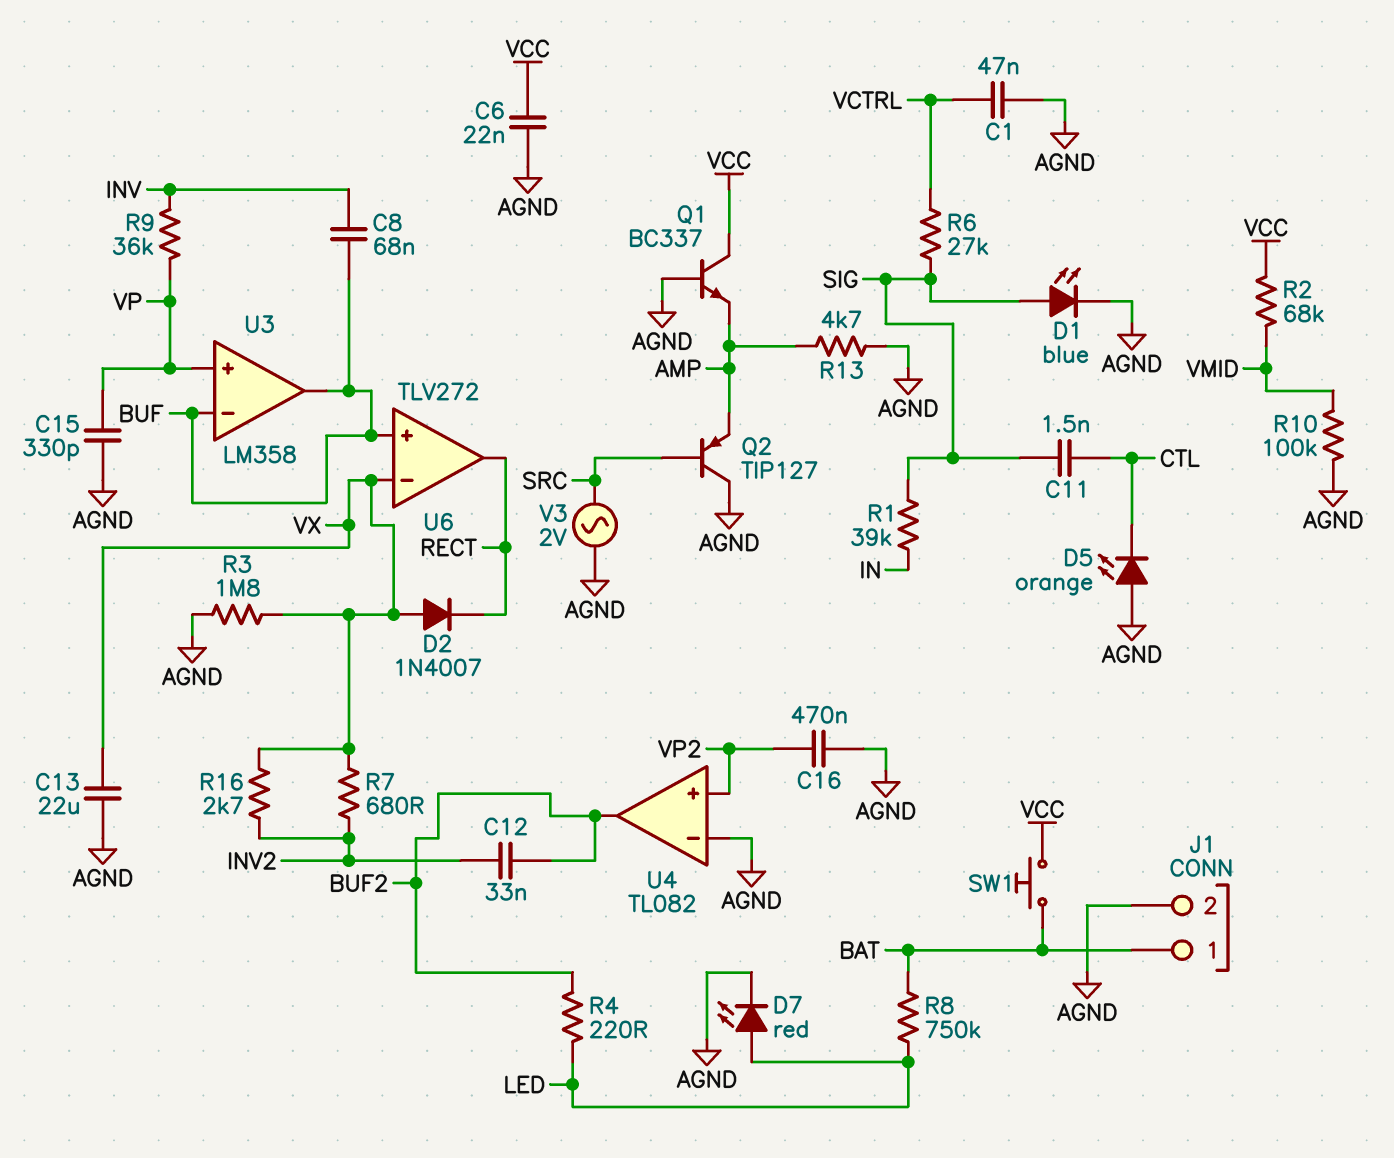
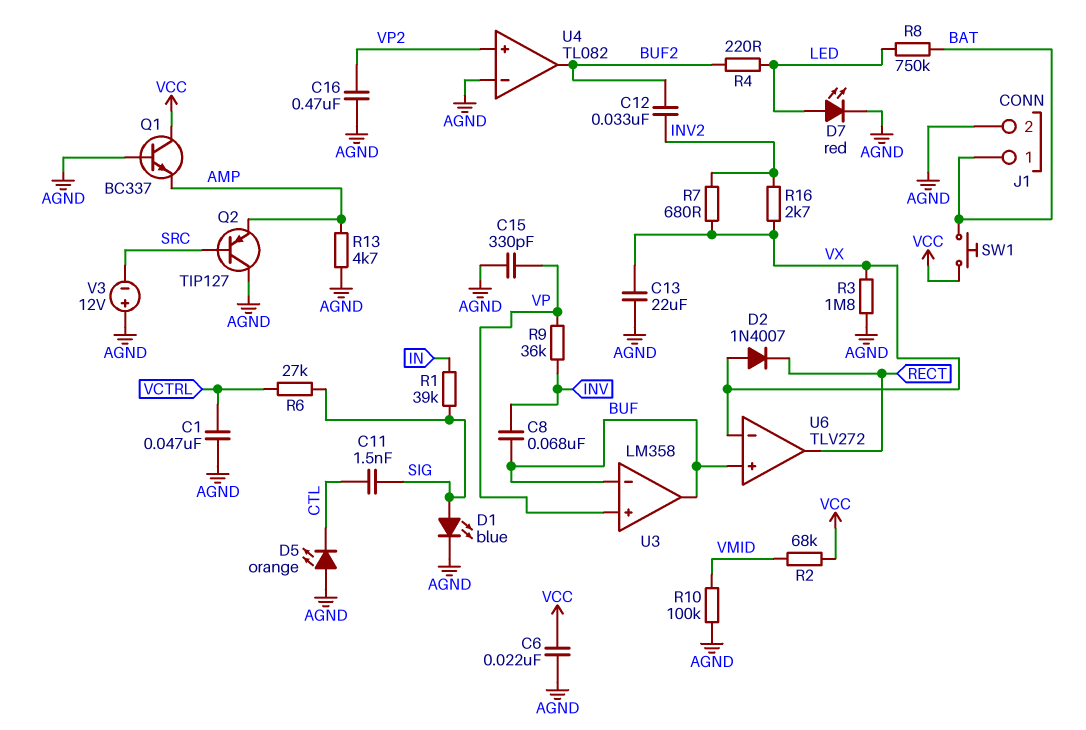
V3: AC 2V (AGND, SRC) -> 12V (plus AGND, minus SRC)

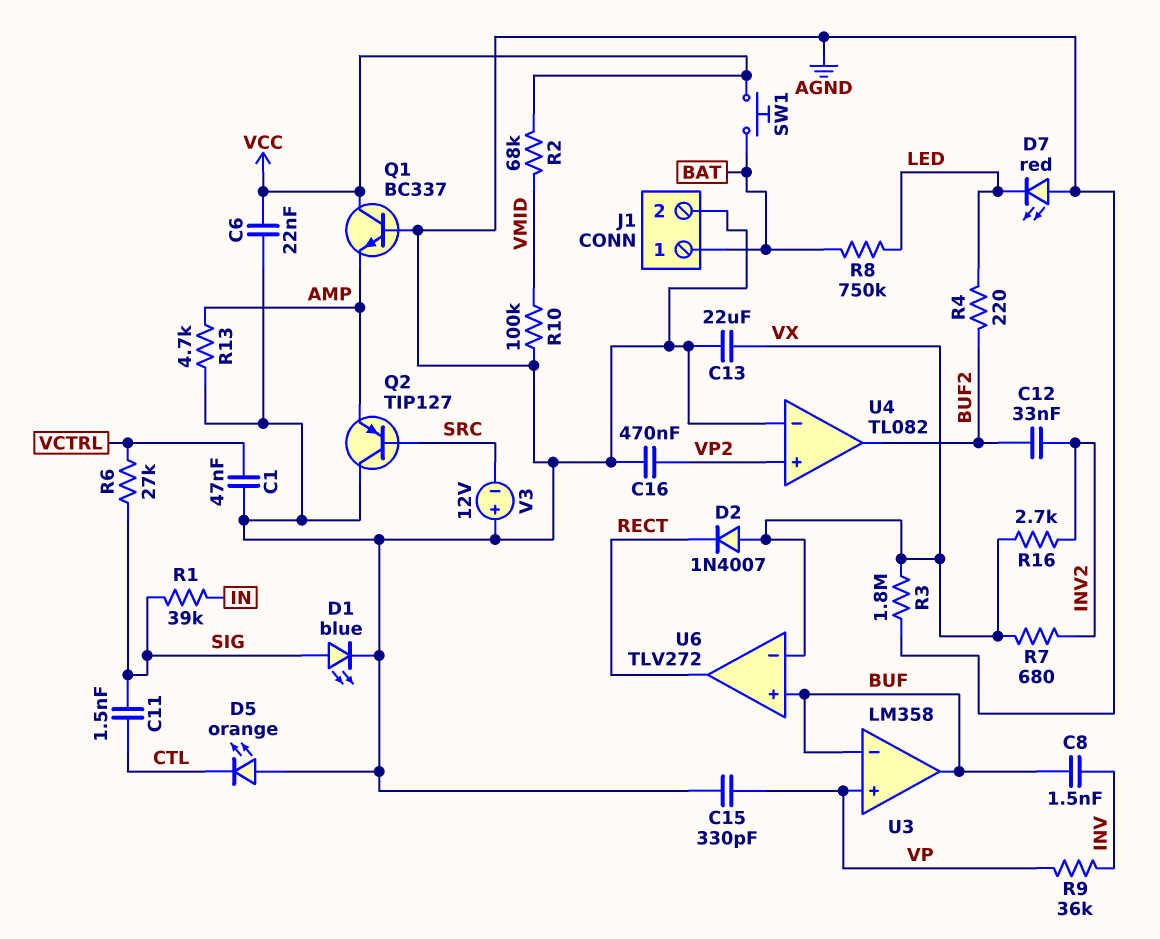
C8: 68nF (BUF, INV) -> 1.5nF (BUF, INV)
D7: LED red (A LED, K AGND) -> LED red (A AGND, K LED)

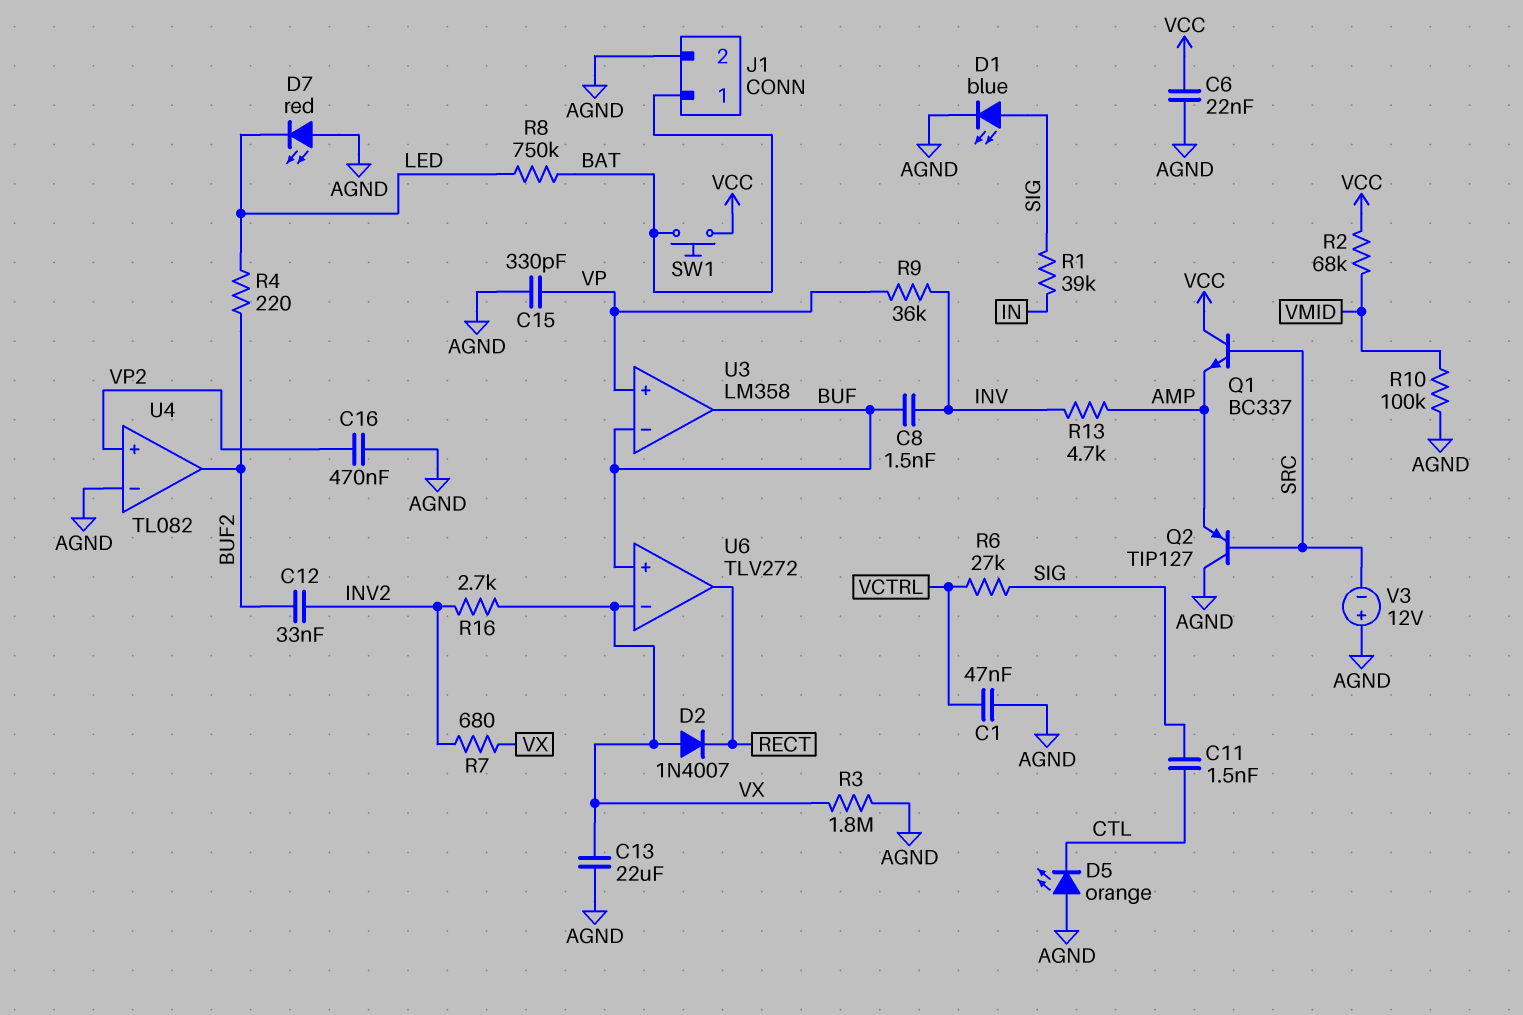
Q1: NPN BC337 (B AGND, C VCC, E AMP) -> NPN BC337 (B SRC, C VCC, E AMP)
R13: 4.7k (AGND, AMP) -> 4.7k (AMP, INV)

